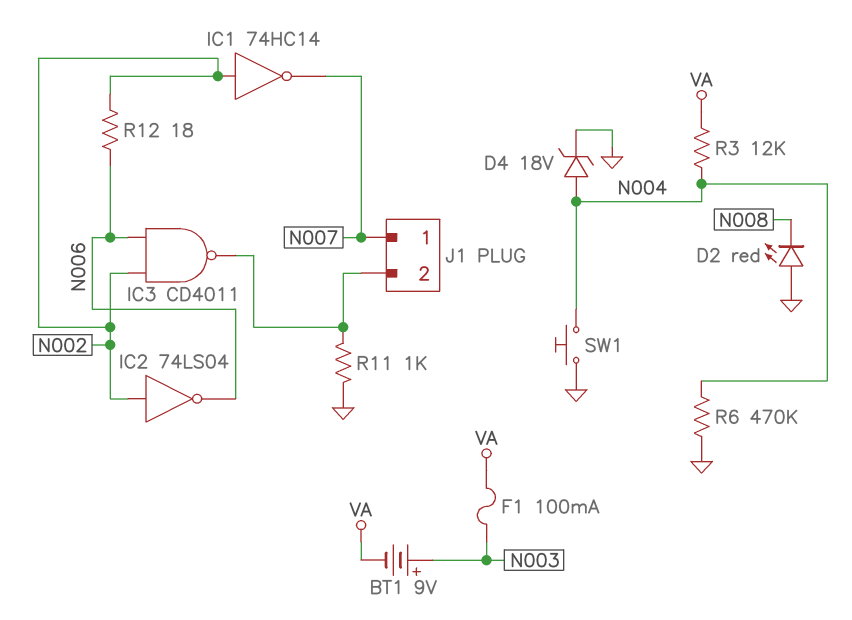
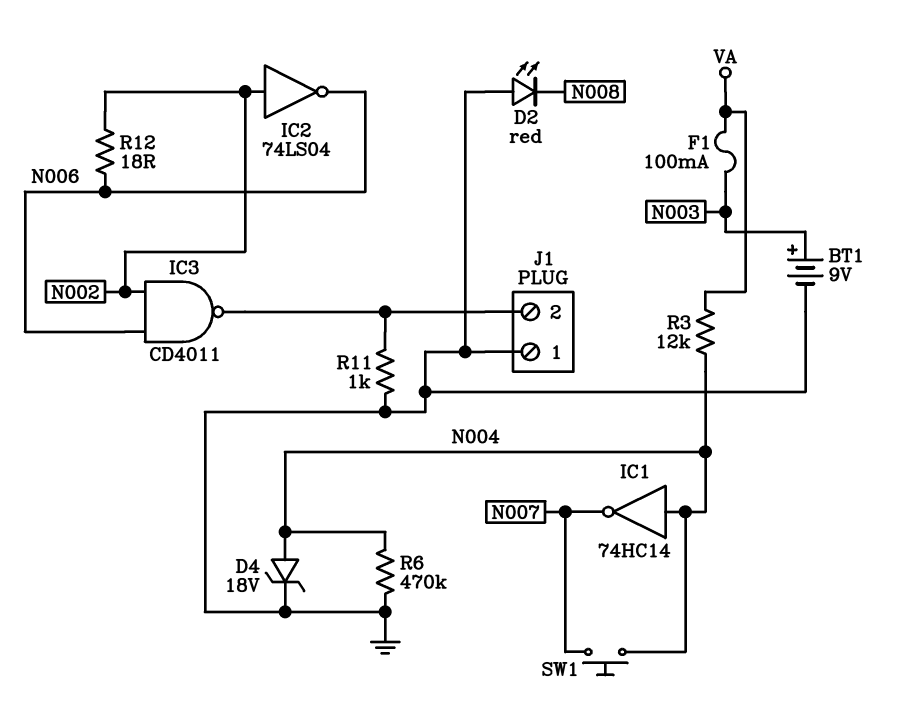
BT1: 9V (plus N003, minus VA) -> 9V (plus N003, minus GND)
IC1: NOT 74HC14 (in N002, out N007) -> NOT 74HC14 (in N004, out N007)
J1 pin 1: N007 -> GND
SW1: button (GND, N004) -> button (N004, N007)

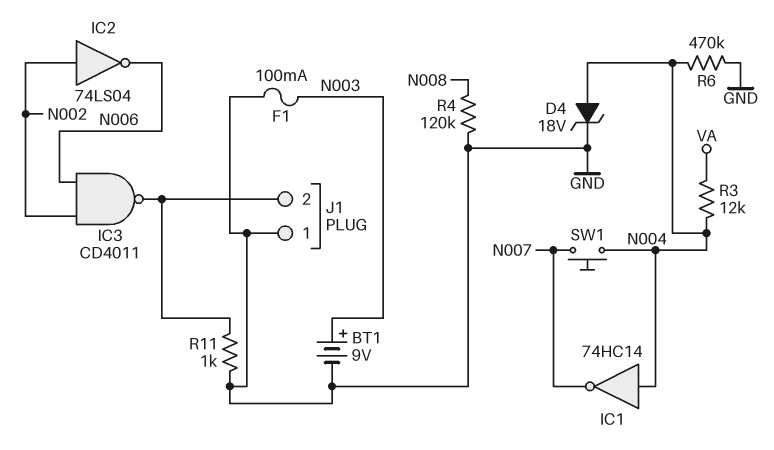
D2: LED red (A GND, K N008) -> none
F1: 100mA (N003, VA) -> 100mA (GND, N003)
R4: none -> 120k (GND, N008)
R12: 18 (N002, N006) -> none

